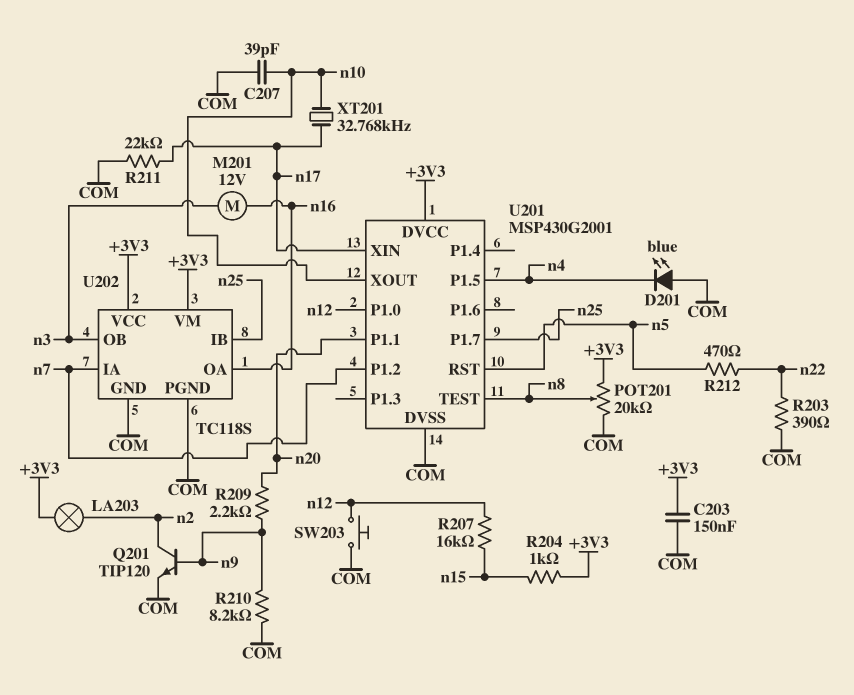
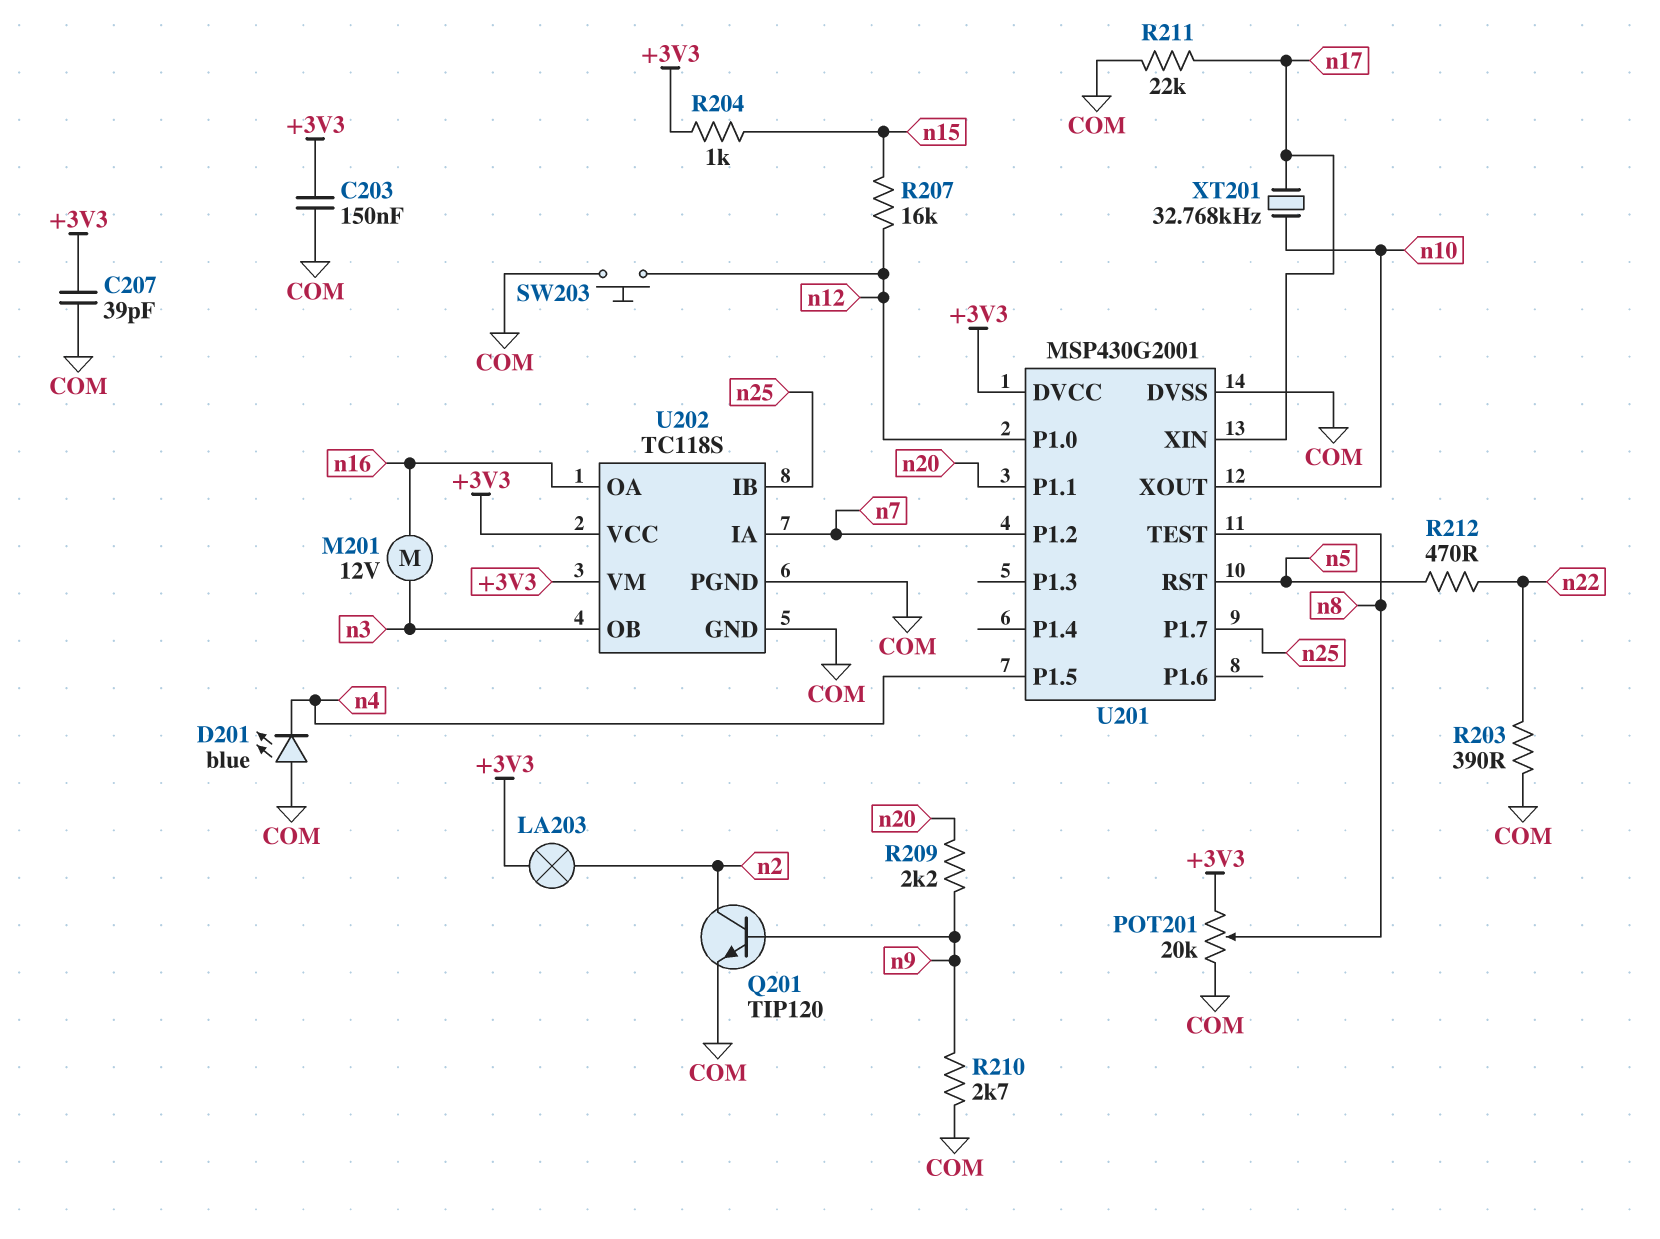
C207: 39pF (COM, n10) -> 39pF (+3V3, COM)
R210: 8.2k (COM, n9) -> 2.7k (COM, n9)

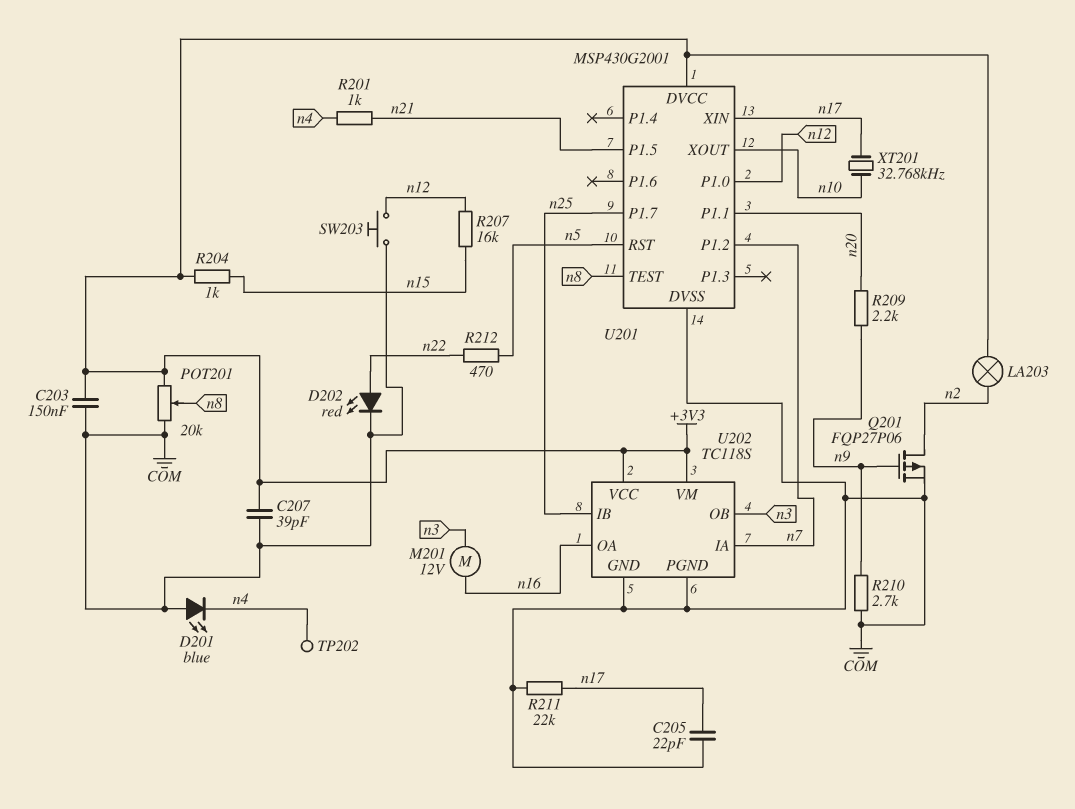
C205: none -> 22pF (COM, n17)
D202: none -> LED red (A n22, K COM)
Q201: NPN TIP120 (B n9, C n2, E COM) -> PMOS FQP27P06 (G n9, D n2, S COM)
R201: none -> 1k (n4, n21)
R203: 390 (COM, n22) -> none
TP202: none -> test point (n4)
U201 pin P1.5: n4 -> n21

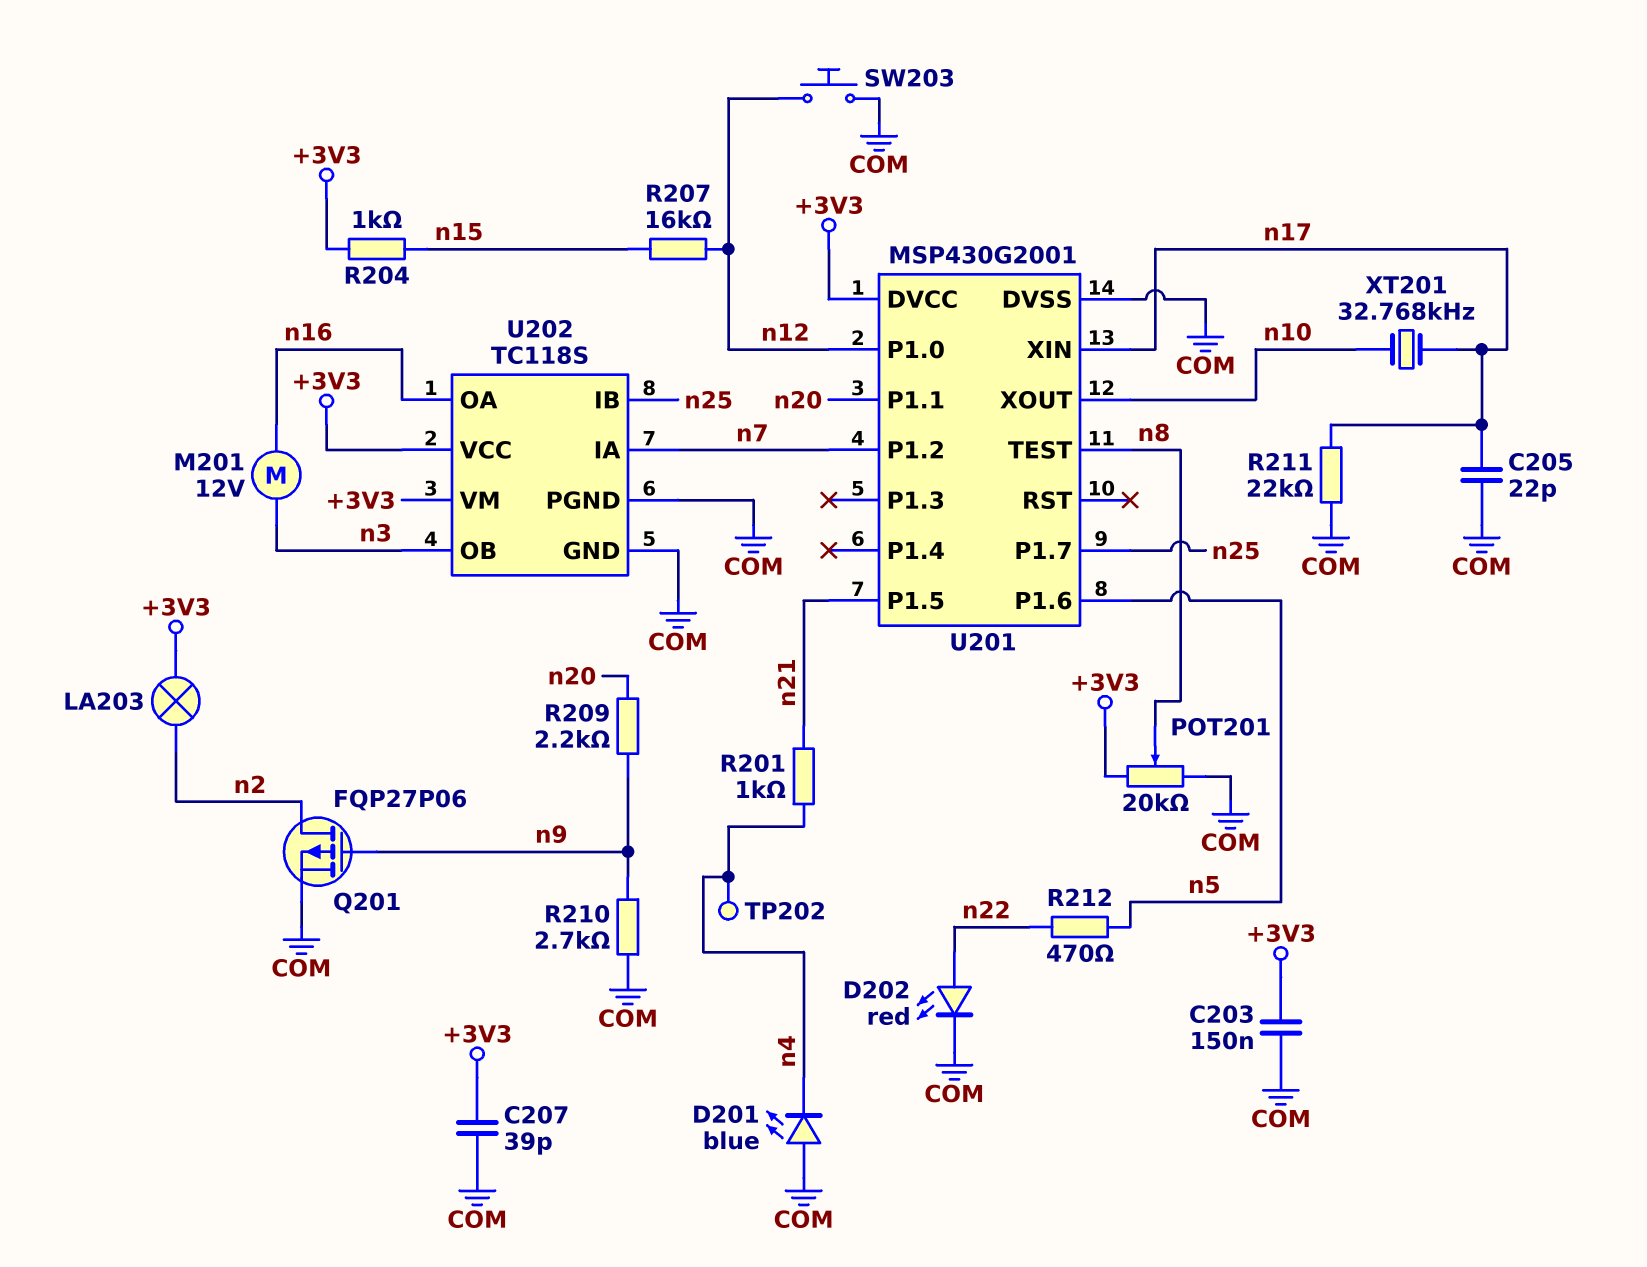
U201 pin P1.6: none -> n5
U201 pin RST: n5 -> none

